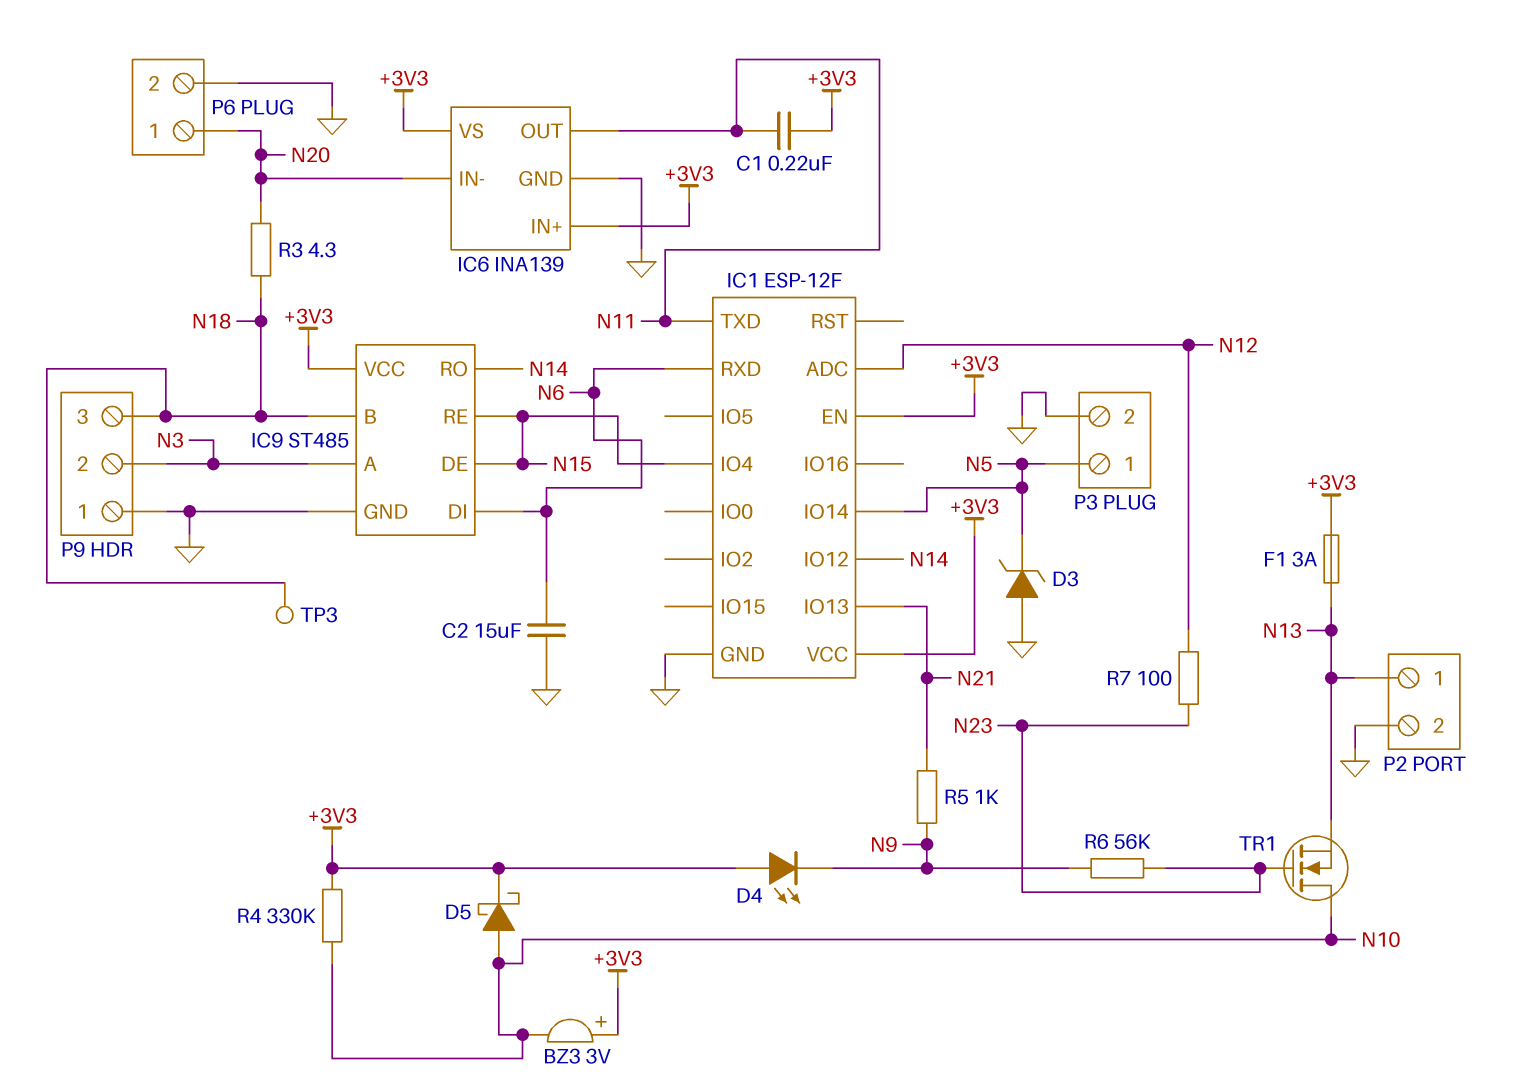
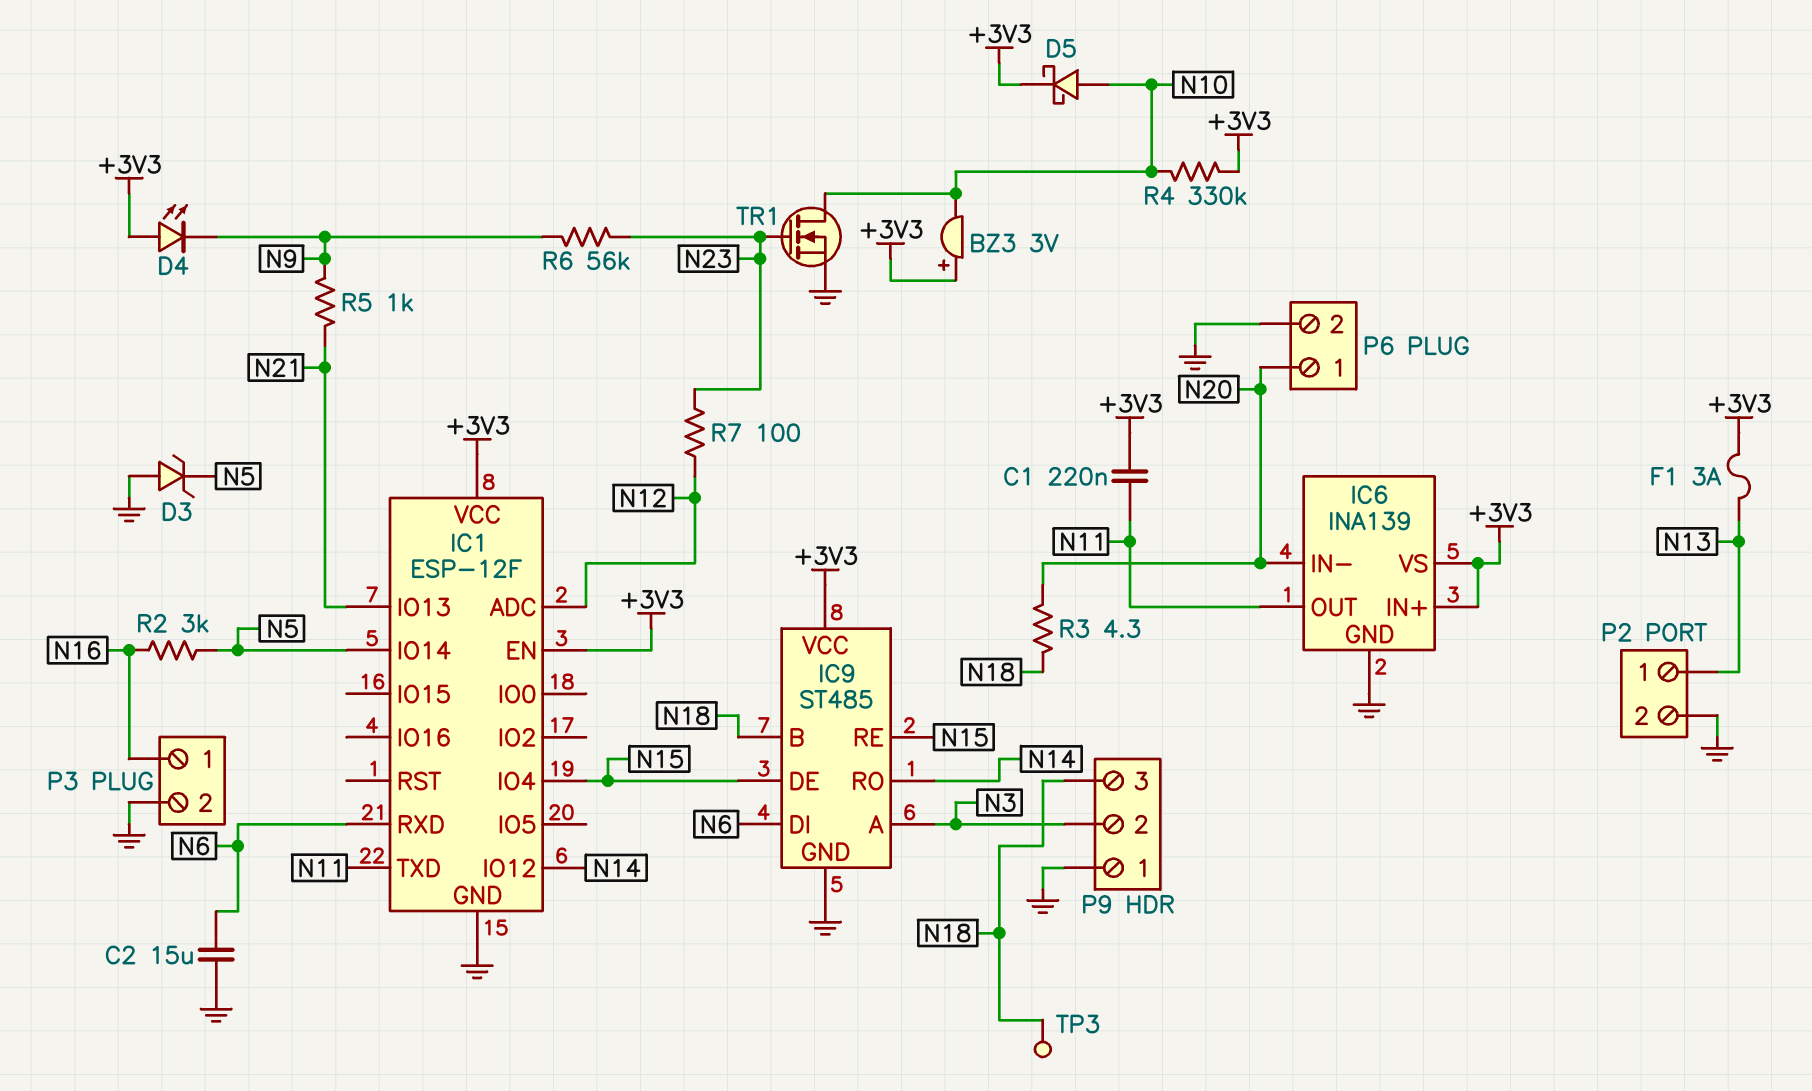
P3 pin 1: N5 -> N16
R2: none -> 3k (N5, N16)
TR1: NMOS (G N23, D N10, S N13) -> NMOS (G N23, D N10, S GND)

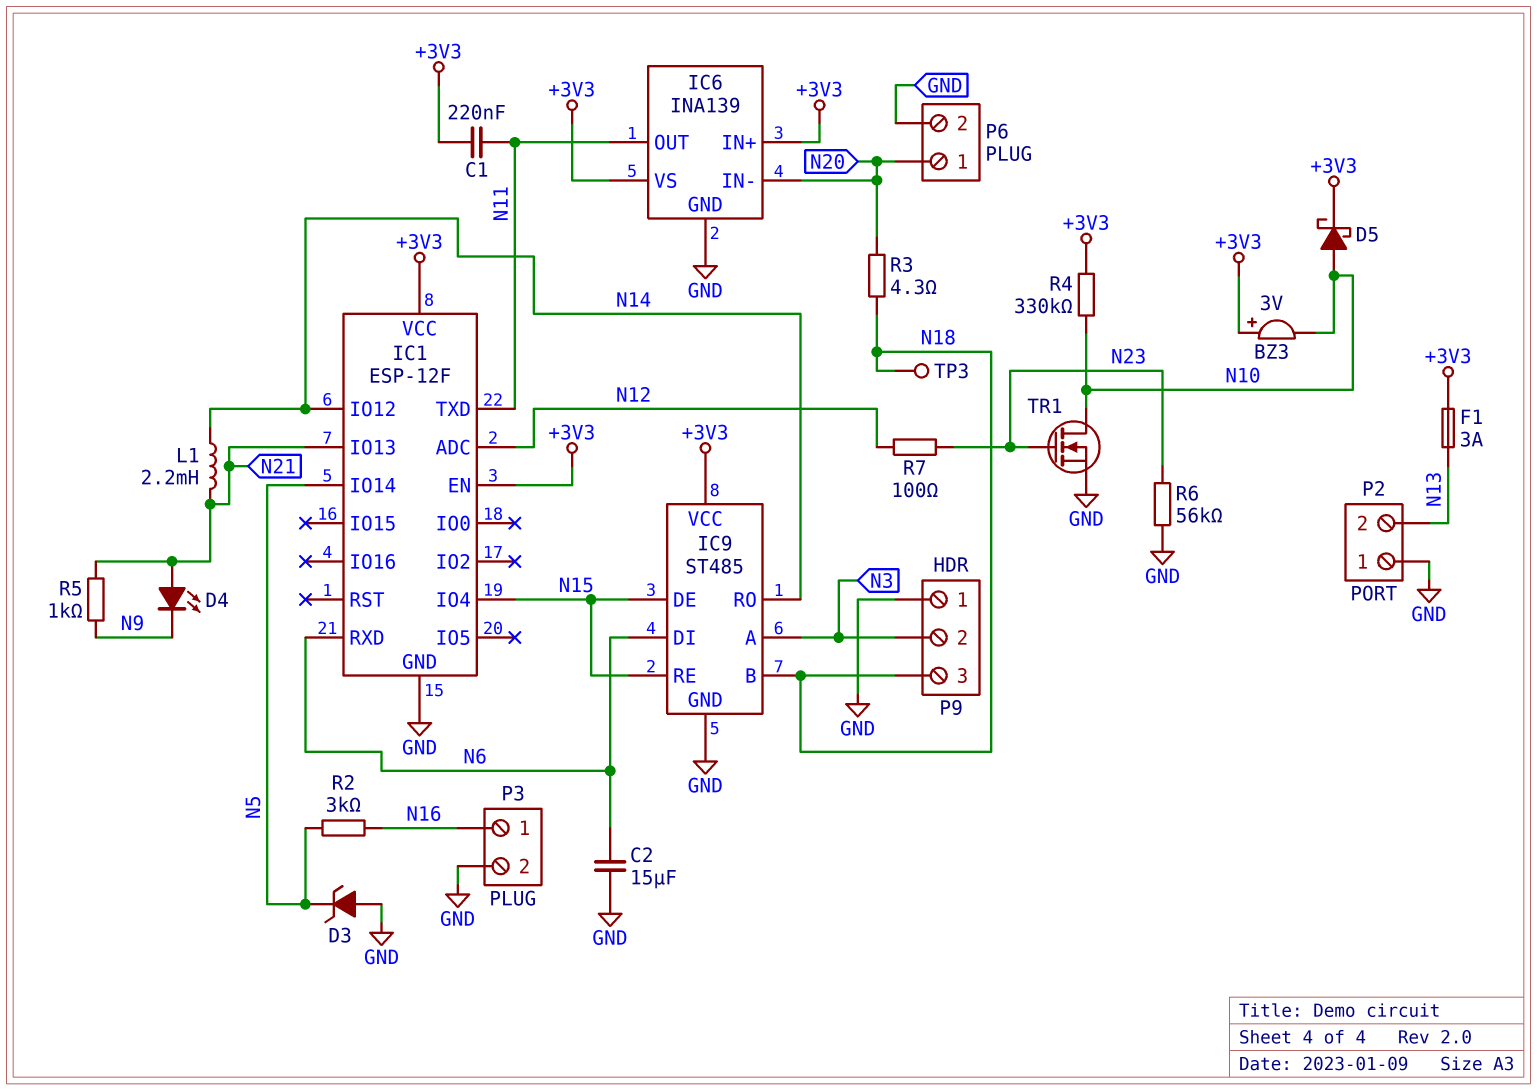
D4: LED (A +3V3, K N9) -> LED (A N21, K N9)
L1: none -> 2.2mH (N14, N21)
P2 pin 1: N13 -> GND
P2 pin 2: GND -> N13
R6: 56k (N9, N23) -> 56k (GND, N23)

